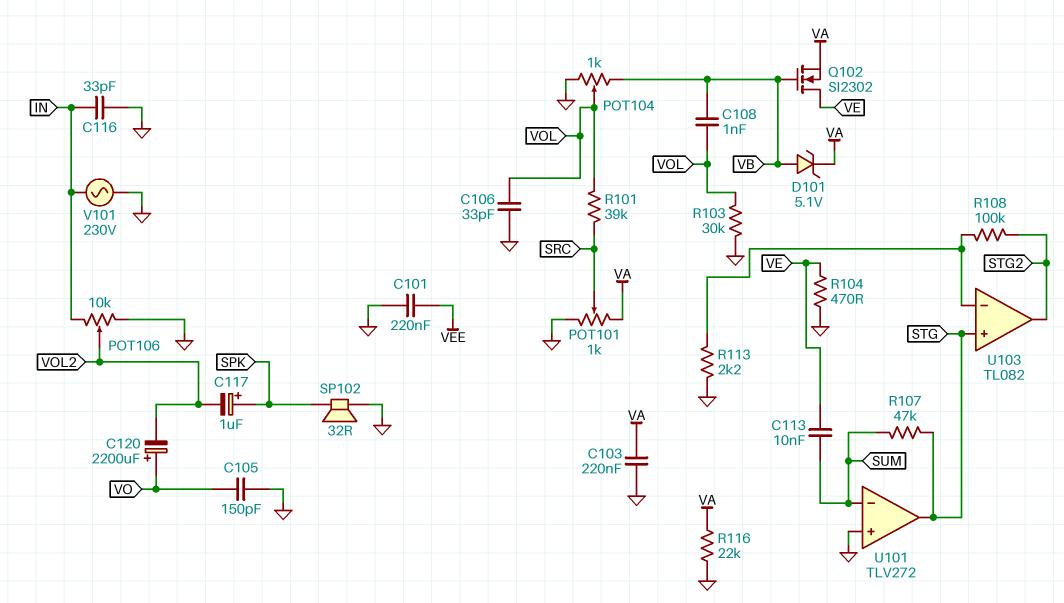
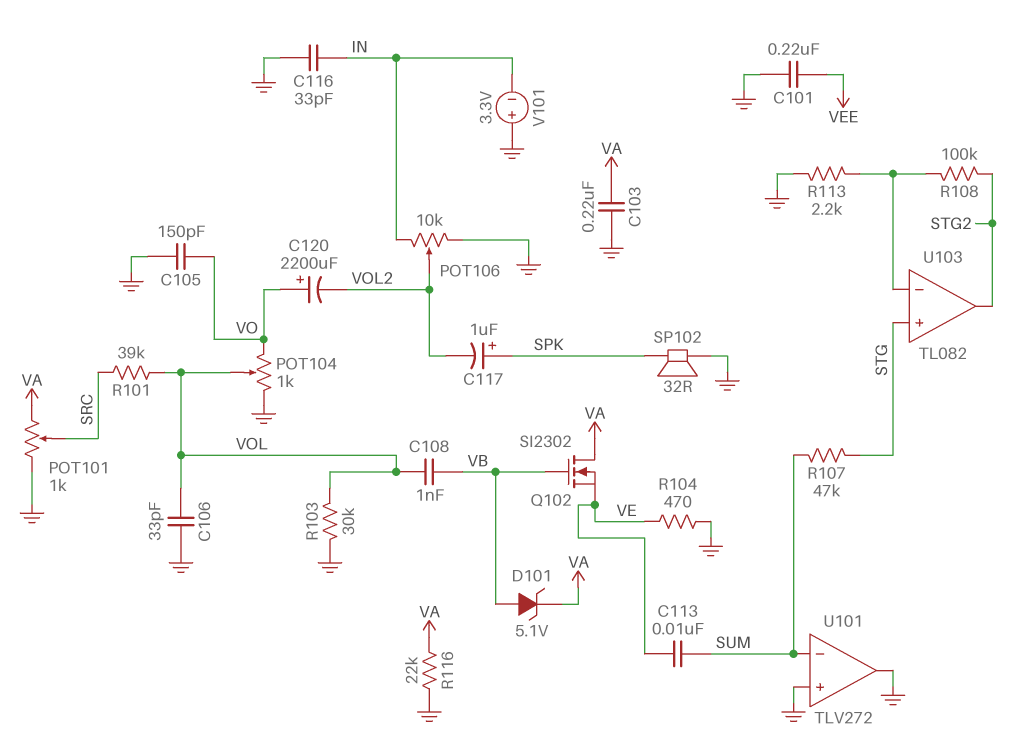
POT104: 1k (GND, VB, wiper VOL) -> 1k (GND, VO, wiper VOL)
Q102: NMOS SI2302 (G VB, D VE, S VA) -> NMOS SI2302 (G VB, D VA, S VE)
U101 pin out: STG -> GND
V101: AC 230V (GND, IN) -> 3.3V (plus GND, minus IN)

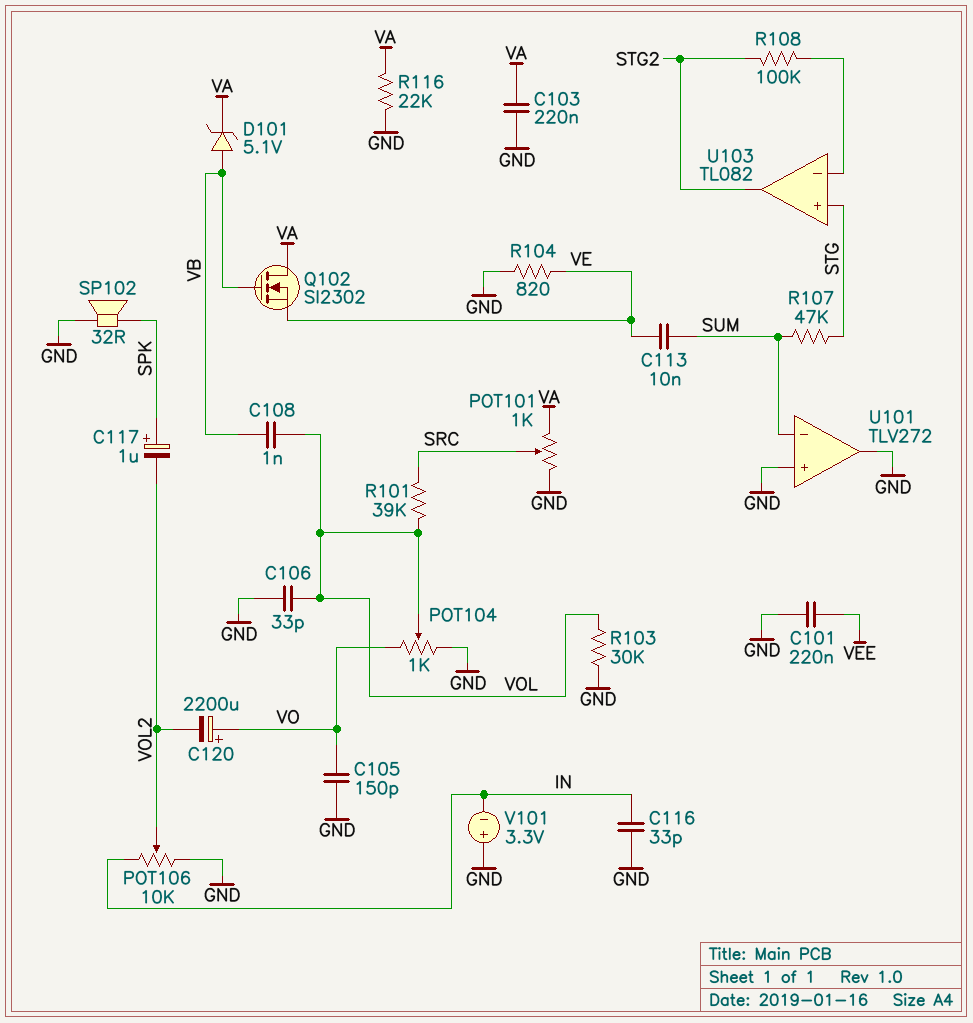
R104: 470 (GND, VE) -> 820 (GND, VE)
R113: 2.2k (GND, U103/in-) -> none

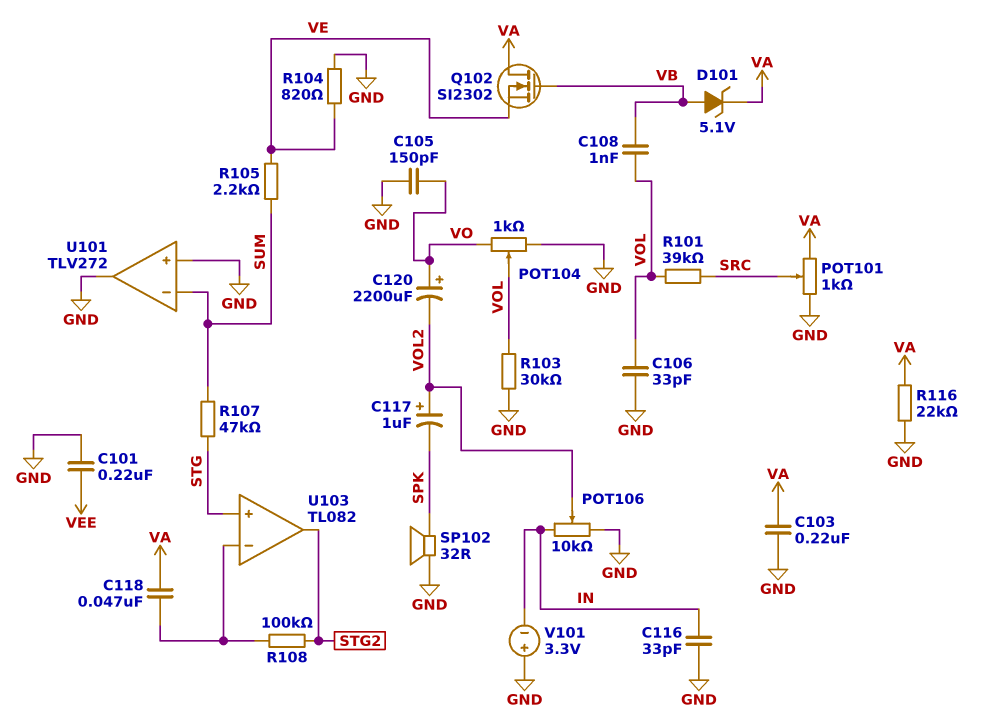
C113: 10nF (SUM, VE) -> none
C117: 1uF (plus SPK, minus VOL2) -> 1uF (plus VOL2, minus SPK)
C118: none -> 47nF (U103/in-, VA)
R105: none -> 2.2k (SUM, VE)

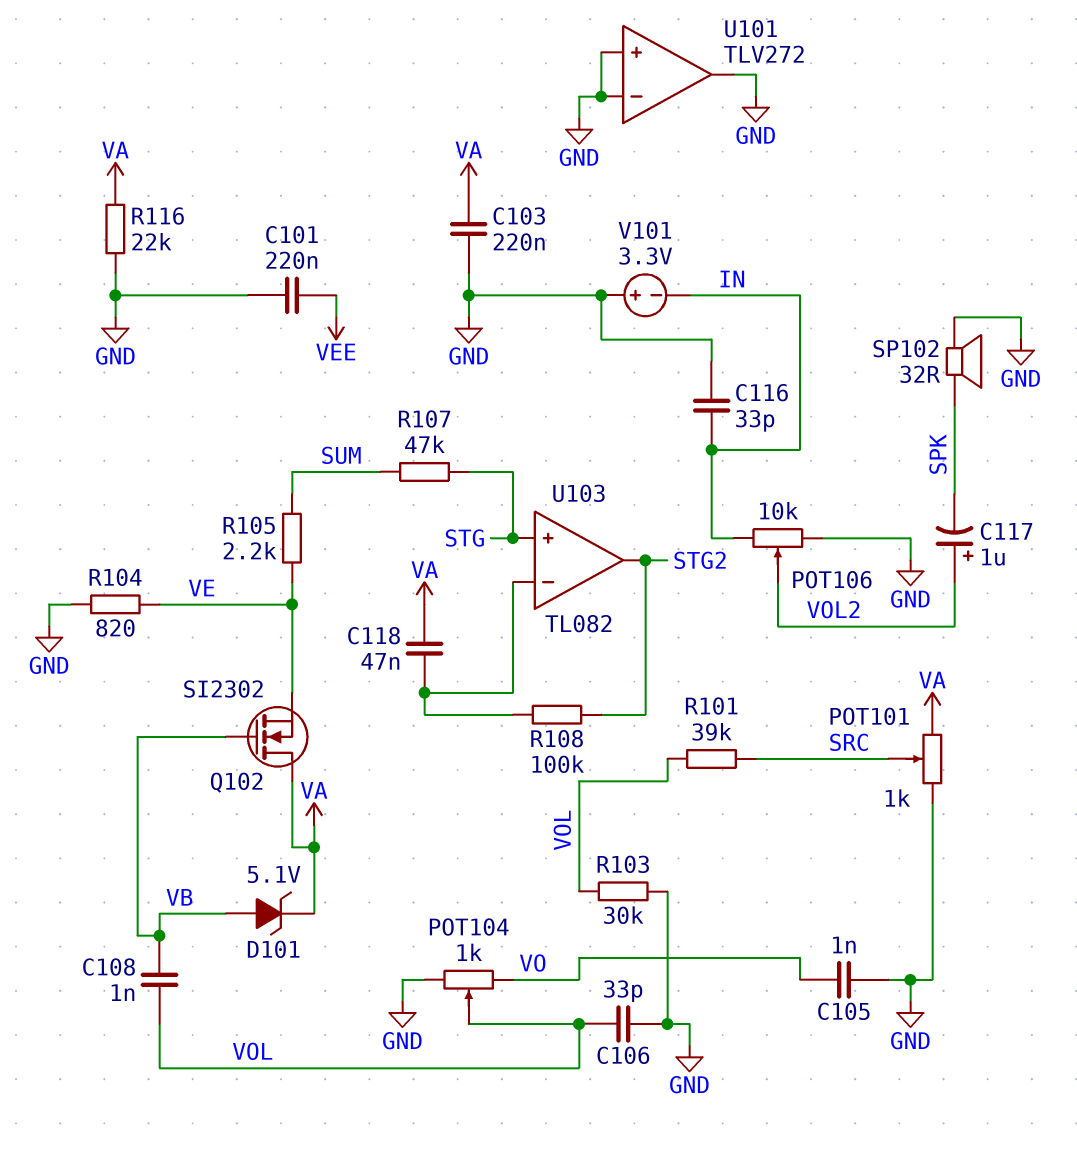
C105: 150pF (GND, VO) -> 1nF (GND, VO)
C120: 2200uF (plus VO, minus VOL2) -> none
U101 pin in-: SUM -> GND

